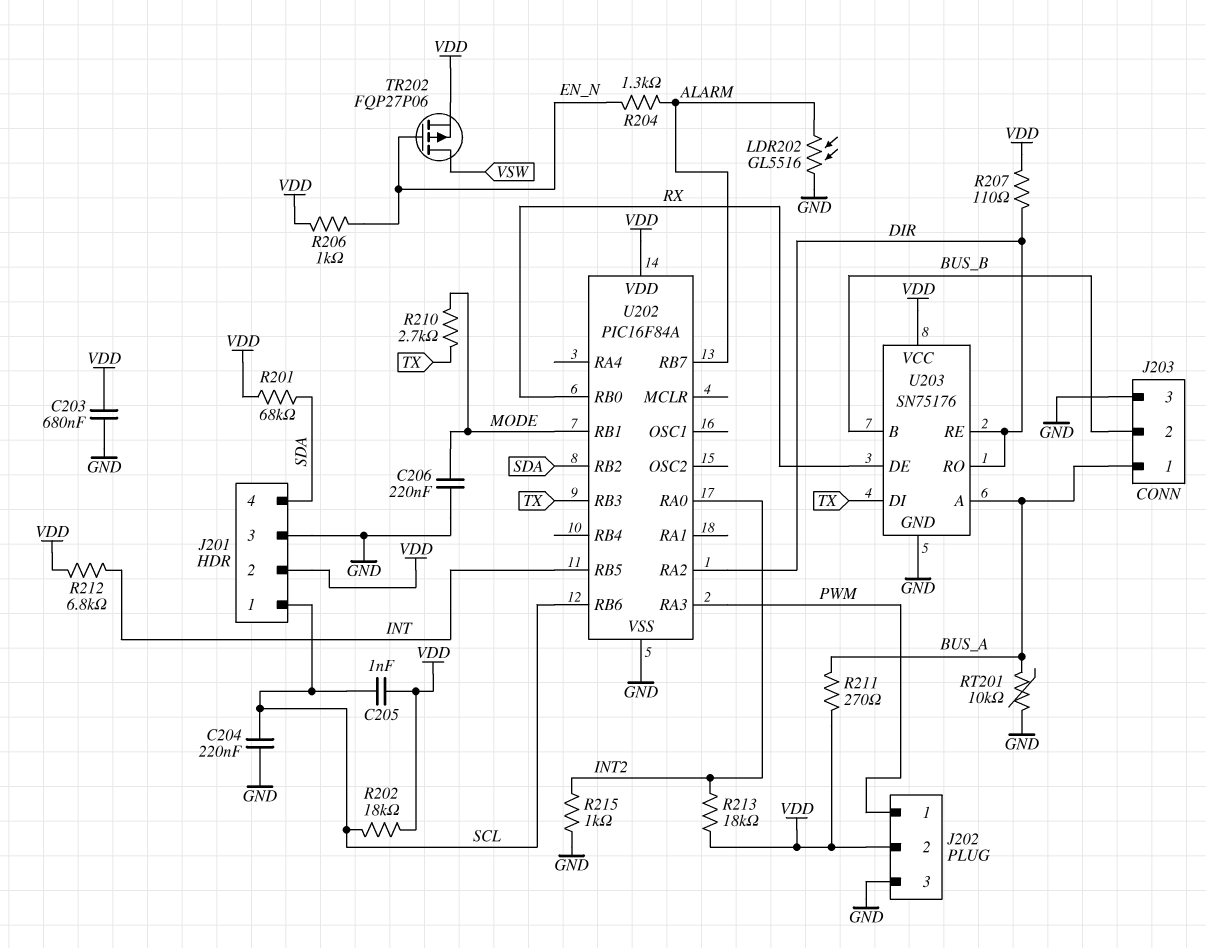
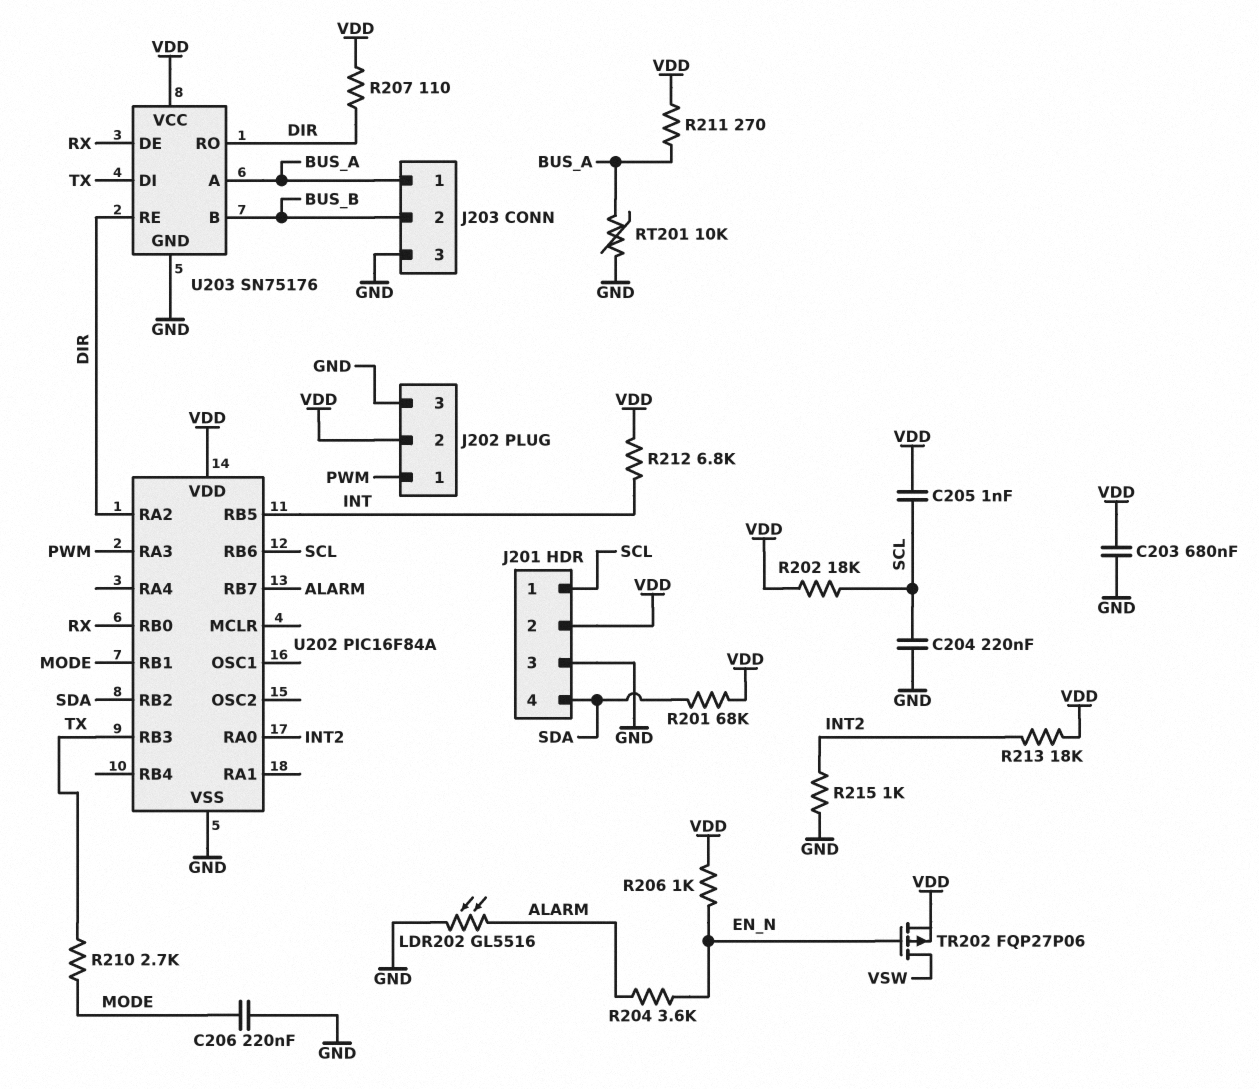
R204: 1.3k (ALARM, EN_N) -> 3.6k (ALARM, EN_N)

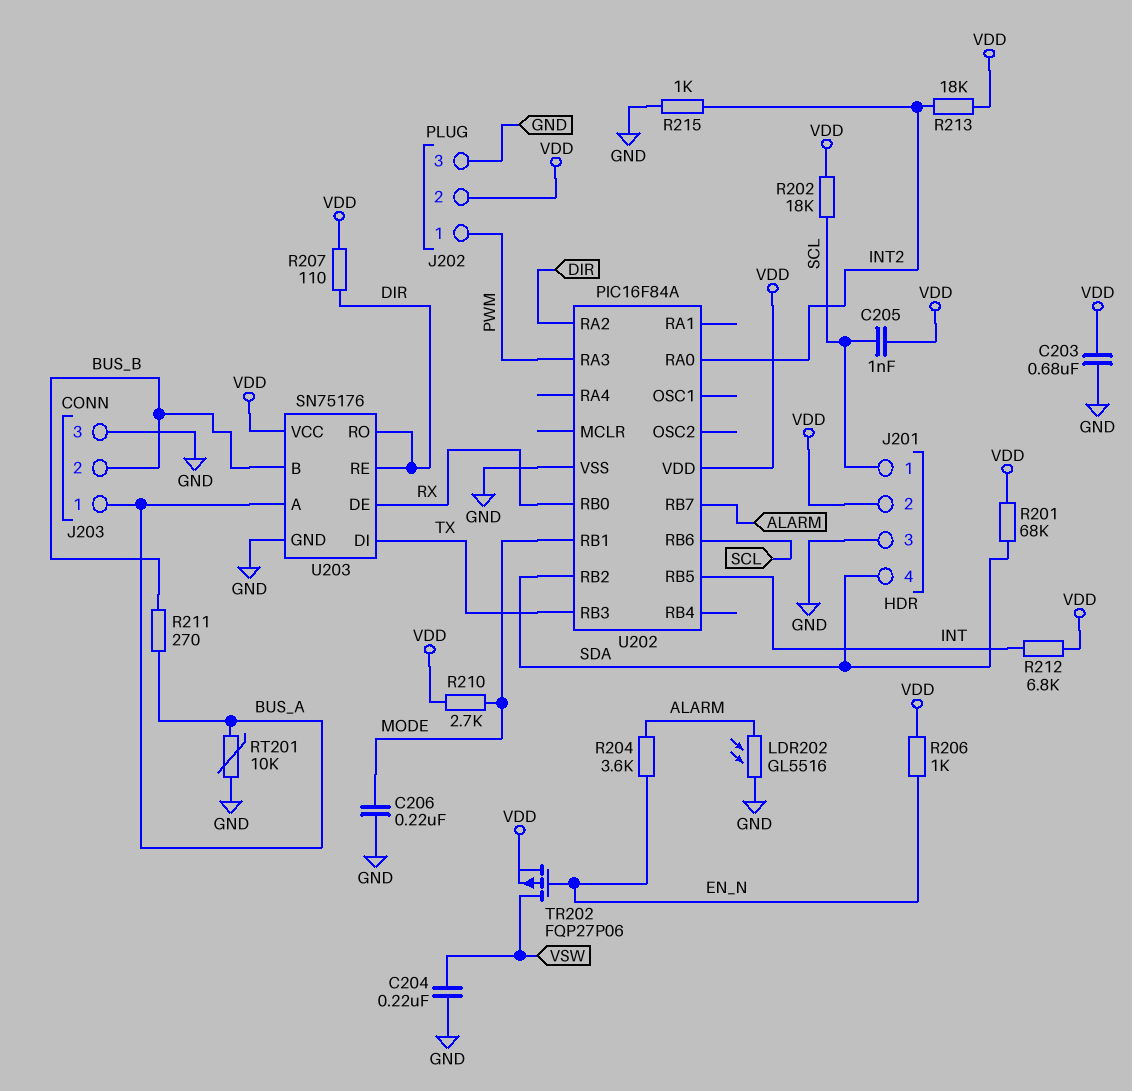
C204: 220nF (GND, SCL) -> 220nF (GND, VSW)
R210: 2.7k (MODE, TX) -> 2.7k (MODE, VDD)
R211: 270 (BUS_A, VDD) -> 270 (BUS_A, BUS_B)

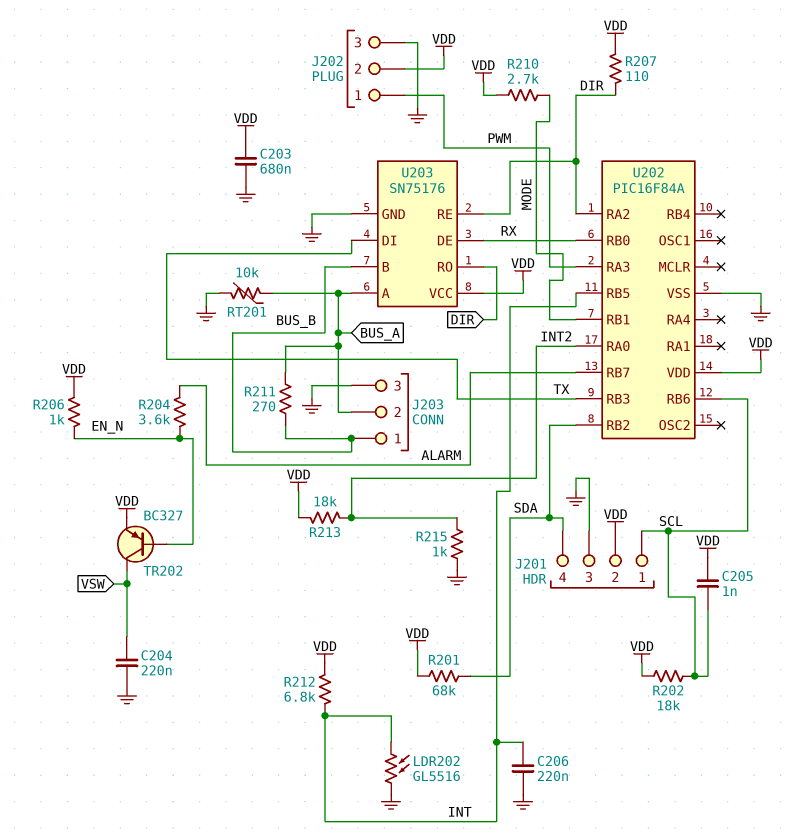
C206: 220nF (GND, MODE) -> 220nF (GND, INT)
J203 pin 1: BUS_A -> BUS_B
J203 pin 2: BUS_B -> BUS_A
LDR202: GL5516 (ALARM, GND) -> GL5516 (GND, INT)
TR202: PMOS FQP27P06 (G EN_N, D VSW, S VDD) -> PNP BC327 (B EN_N, C VSW, E VDD)

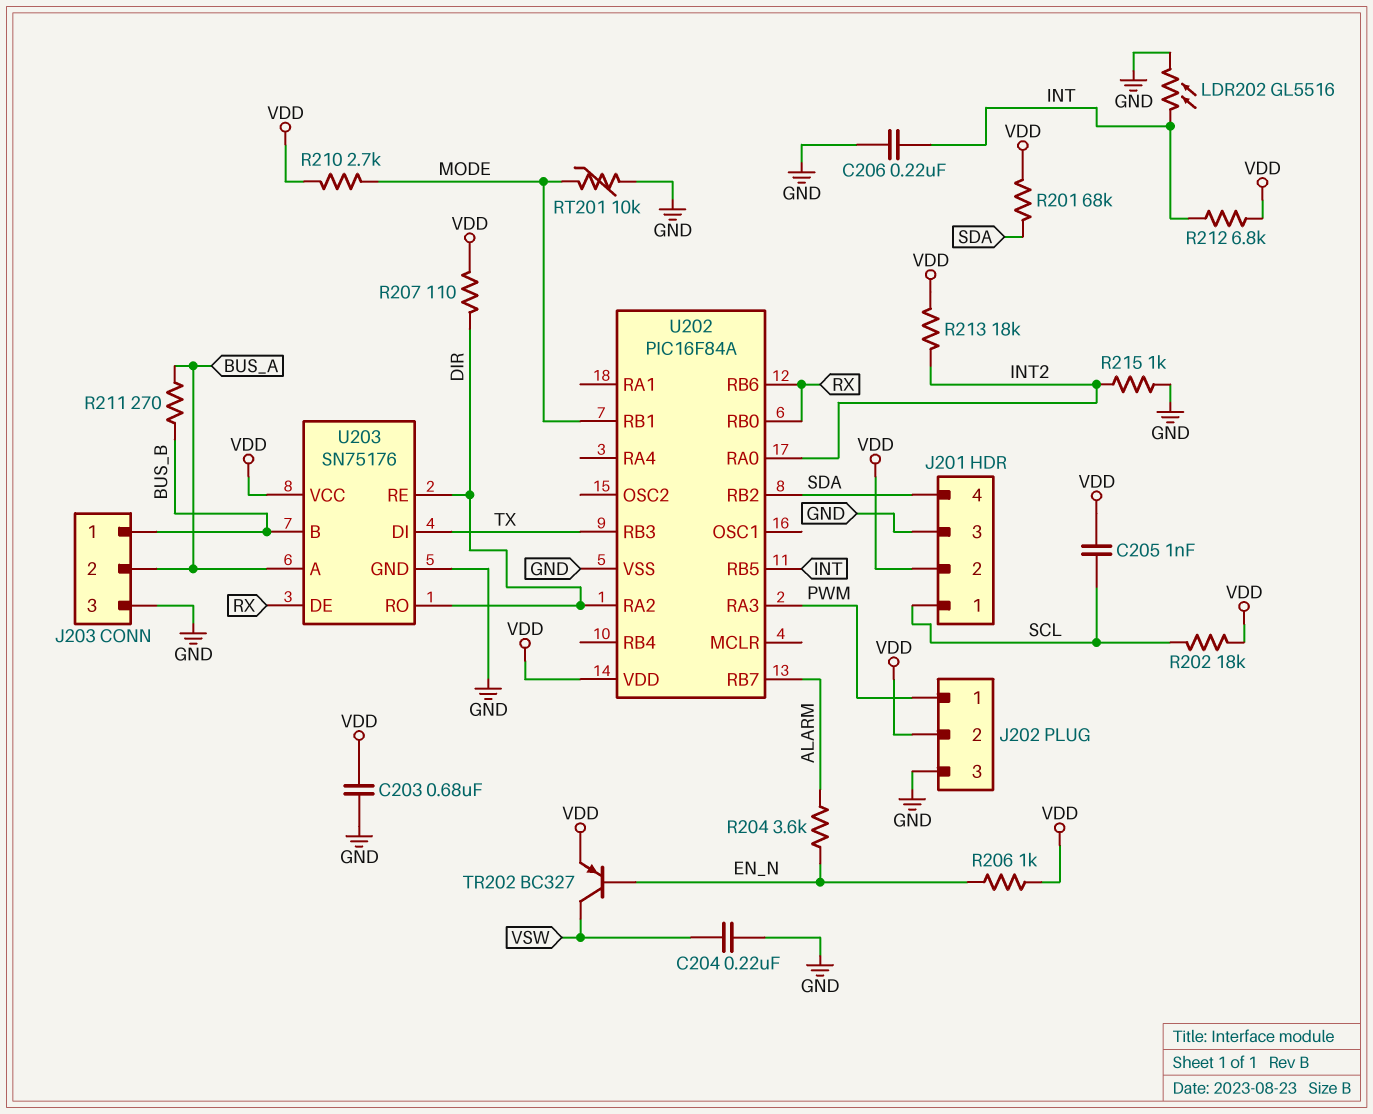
RT201: 10k (BUS_A, GND) -> 10k (GND, MODE)
U202 pin RB6: SCL -> RX

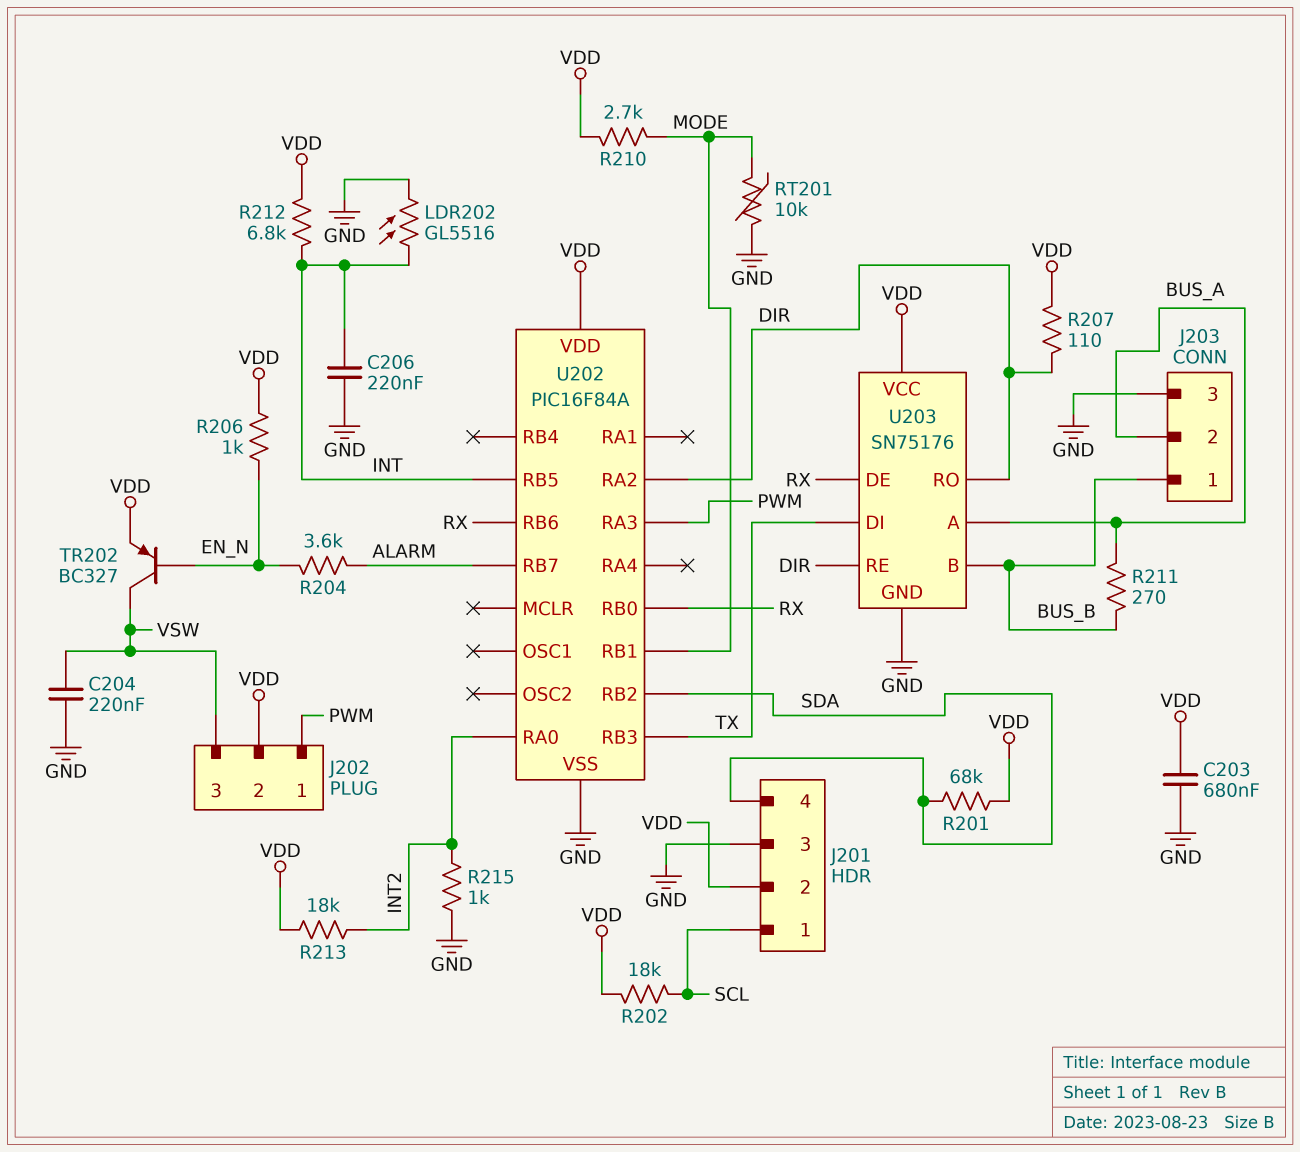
C205: 1nF (SCL, VDD) -> none
J202 pin 3: GND -> VSW

